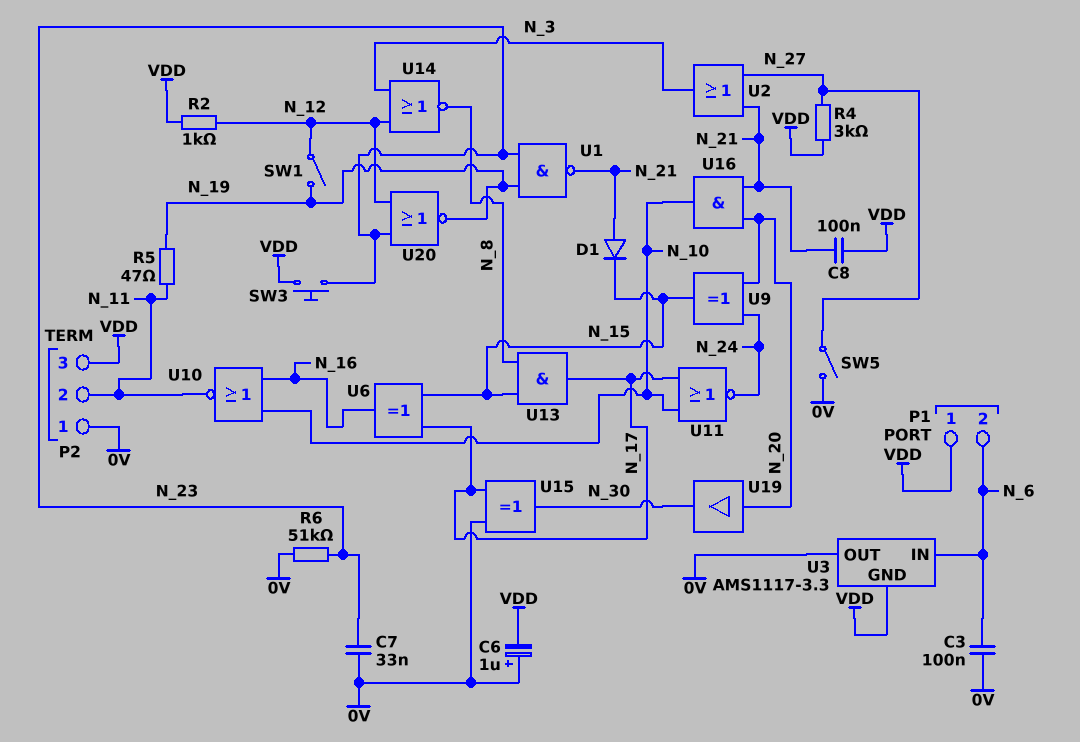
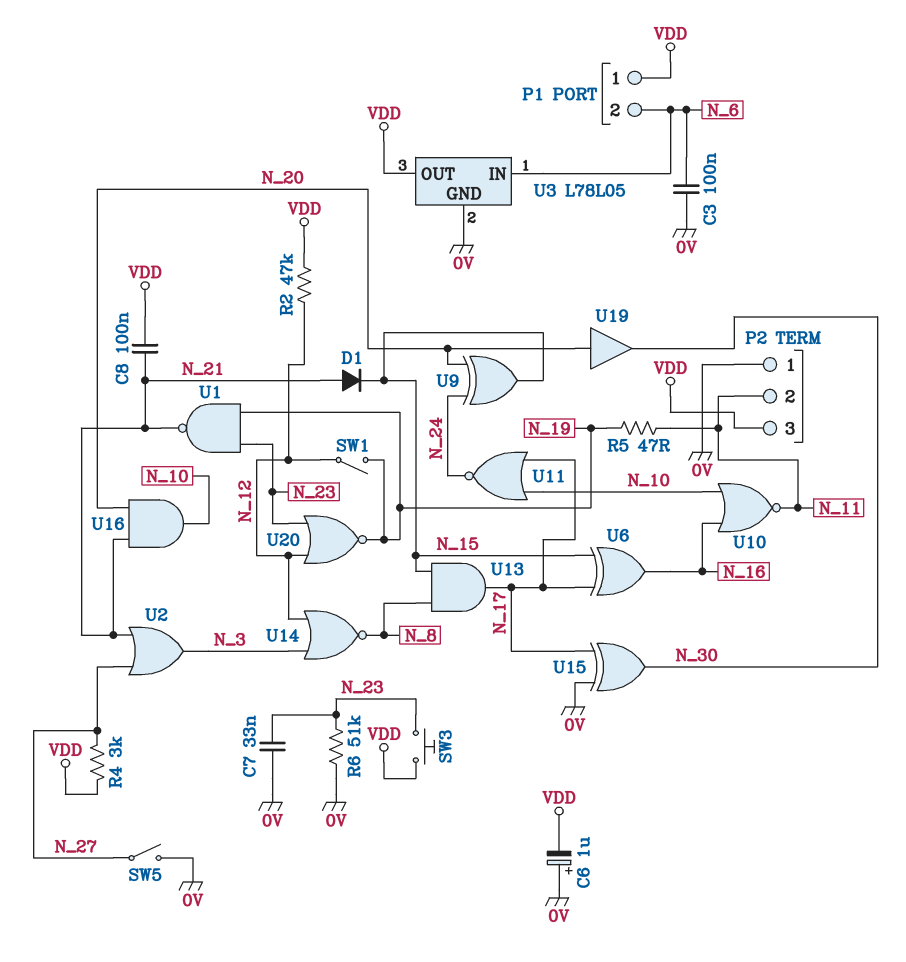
R2: 1k (N_12, VDD) -> 47k (N_12, VDD)
U3: AMS1117-3.3 -> L78L05
U3 pin GND: VDD -> 0V
U3 pin OUT: 0V -> VDD

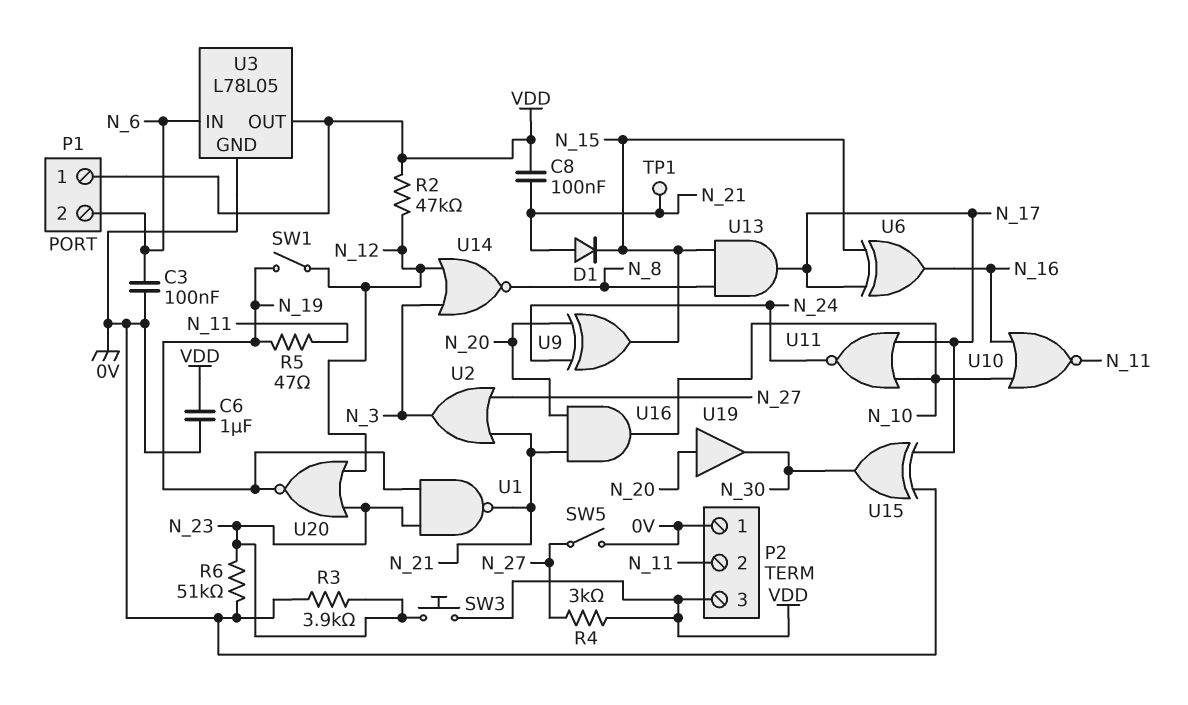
C6: 1uF (plus 0V, minus VDD) -> 1uF (0V, VDD)
C7: 33nF (0V, N_23) -> none
R3: none -> 3.9k (0V, N_23)
TP1: none -> test point (N_21)

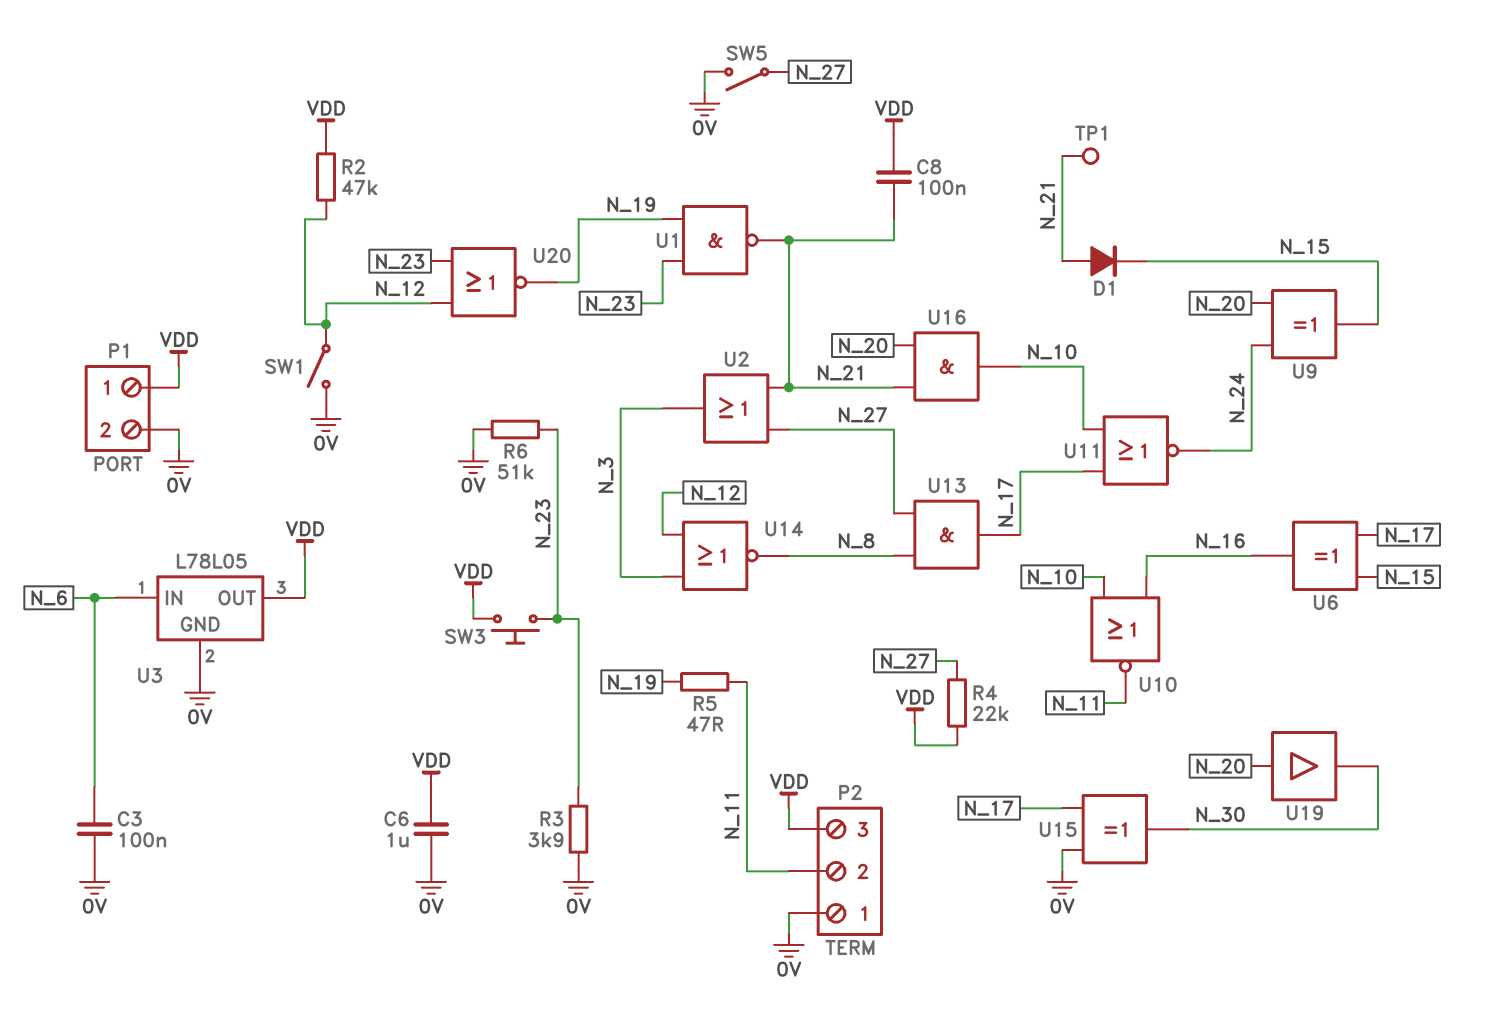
P1 pin 2: N_6 -> 0V
R4: 3k (N_27, VDD) -> 22k (N_27, VDD)
SW1: switch (N_12, N_19) -> switch (0V, N_12)
U13: AND (in N_8, in N_15, out N_17) -> AND (in N_8, in N_27, out N_17)

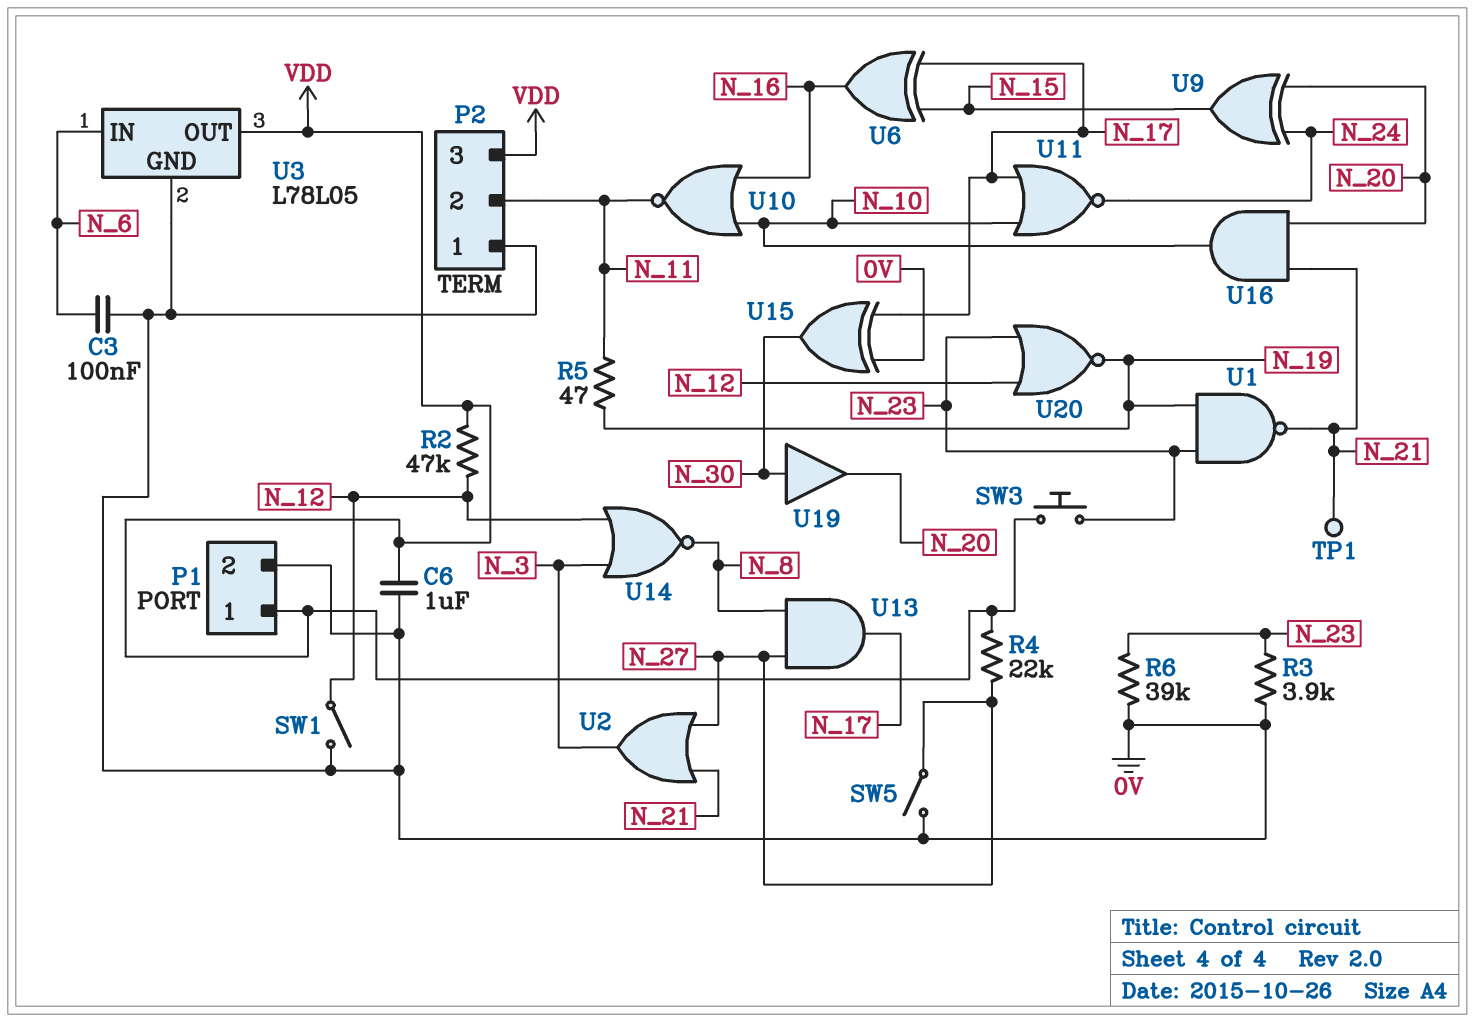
C8: 100nF (N_21, VDD) -> none
D1: diode (A N_21, K N_15) -> none
R6: 51k (0V, N_23) -> 39k (0V, N_23)
U19: buffer (in N_20, out N_30) -> buffer (in N_30, out N_20)

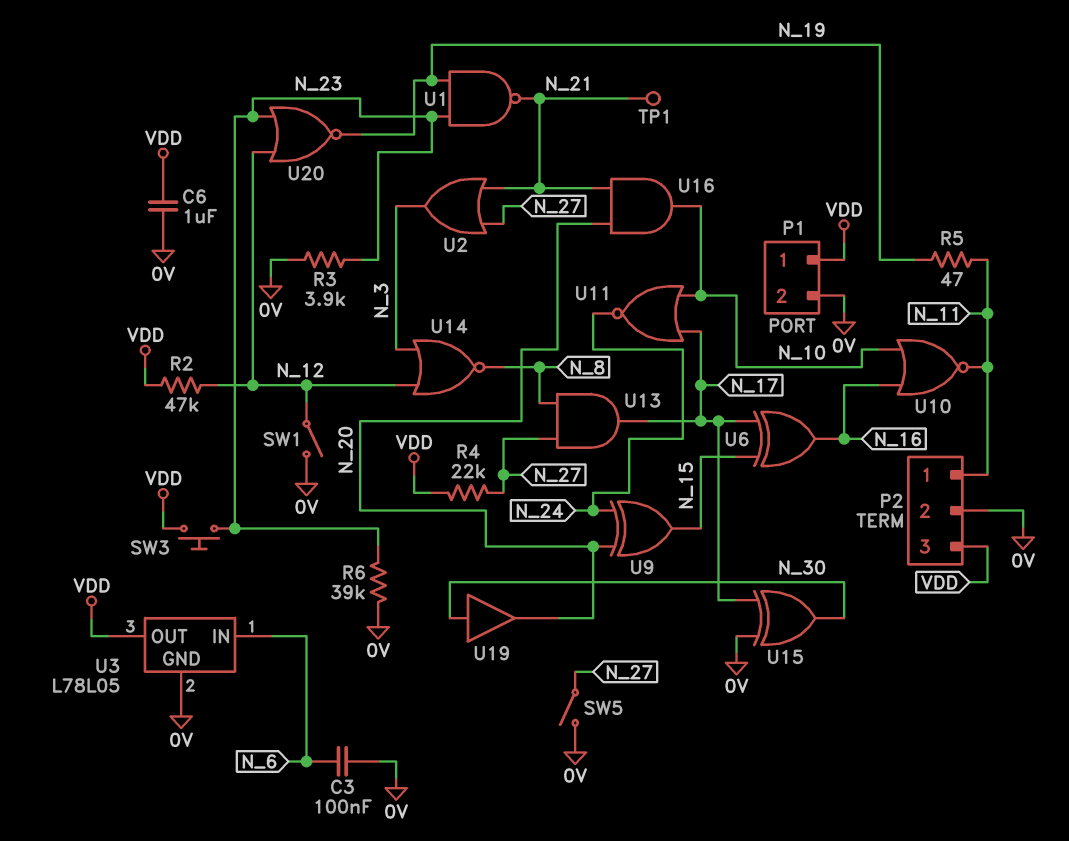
P2 pin 1: 0V -> N_11
P2 pin 2: N_11 -> 0V

